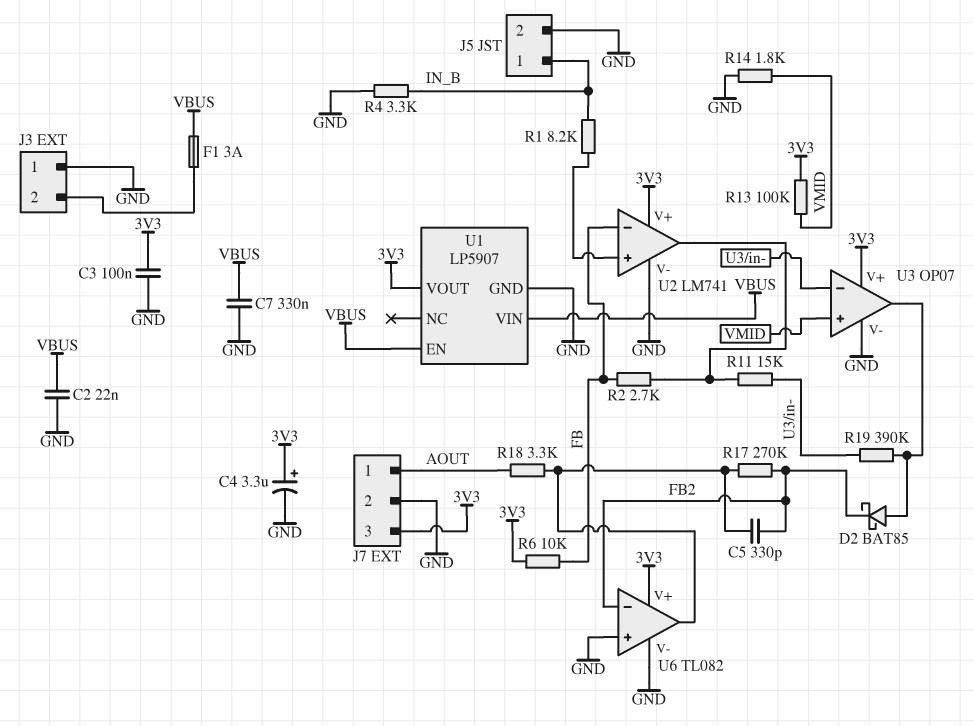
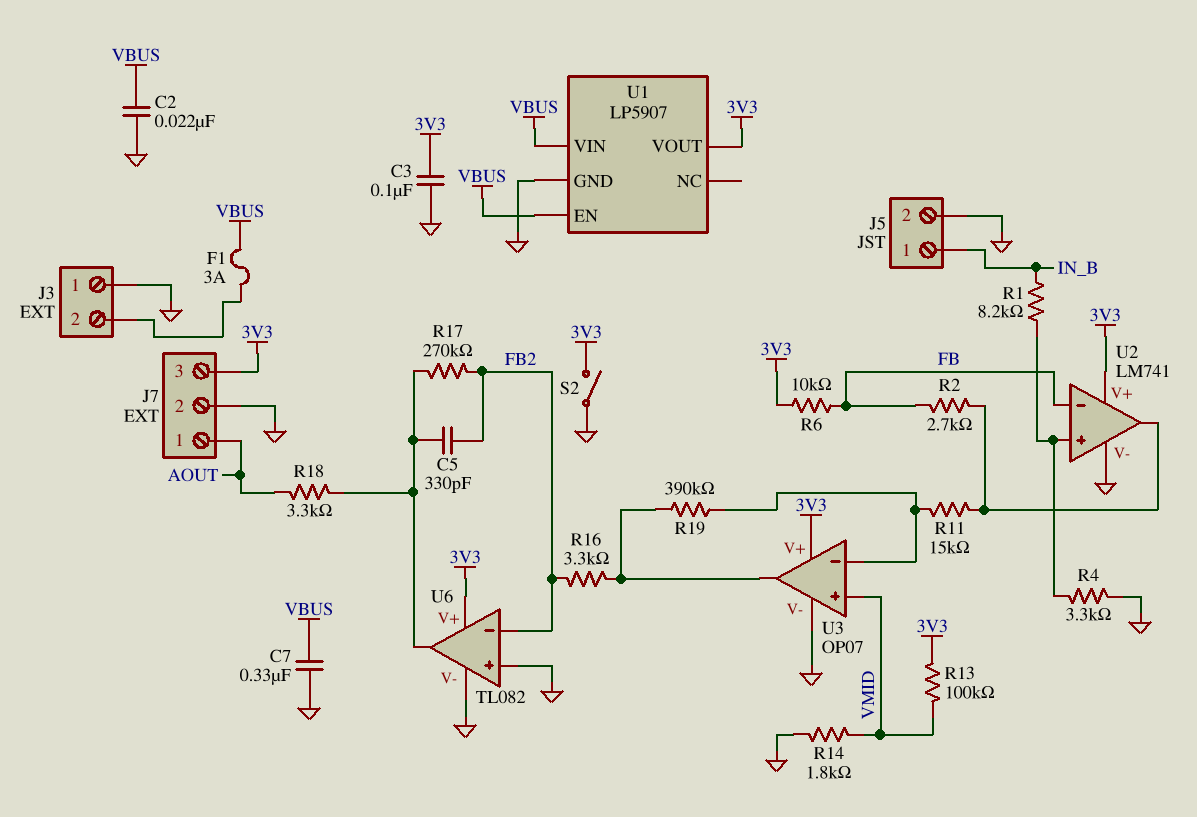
C4: 3.3uF (plus 3V3, minus GND) -> none
D2: schottky BAT85 (A U3/out, K FB2) -> none
R4: 3.3k (GND, IN_B) -> 3.3k (GND, U2/in+)
R16: none -> 3.3k (FB2, U3/out)
S2: none -> switch (3V3, GND)

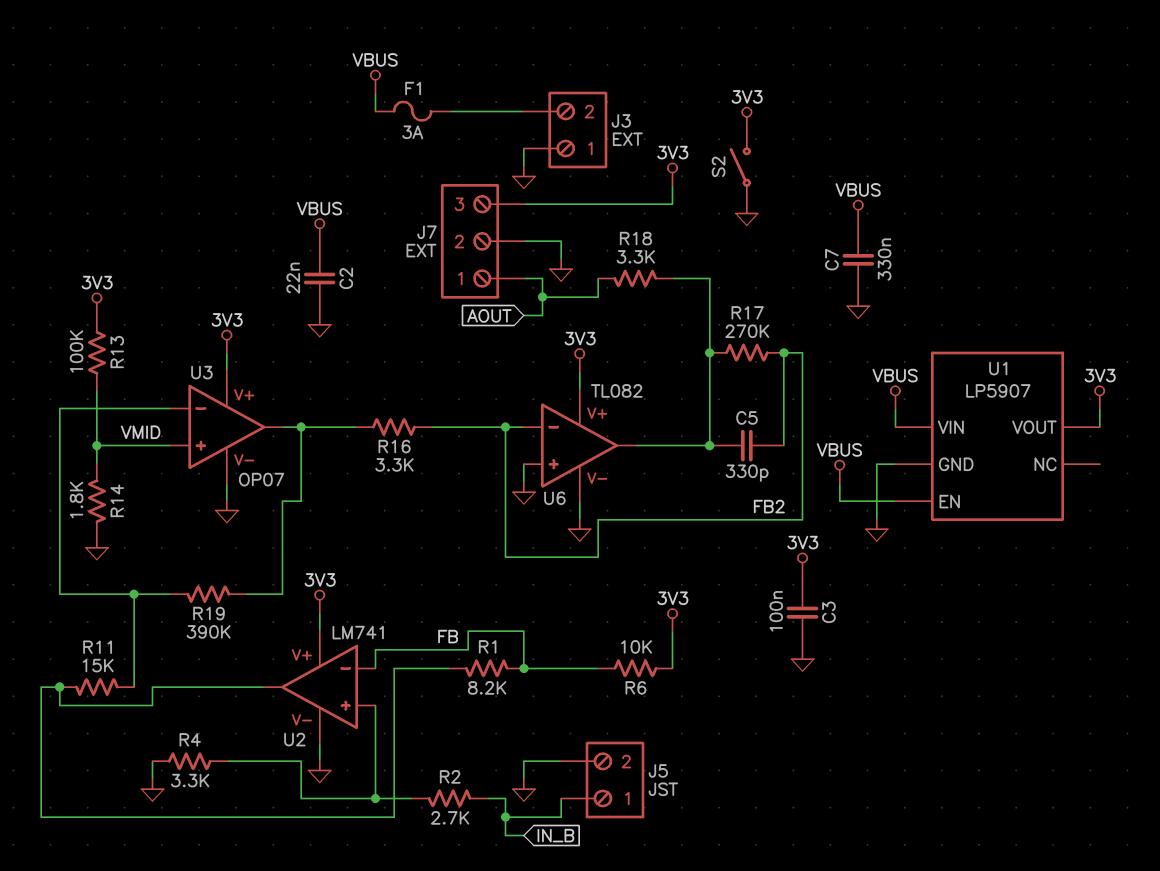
R1: 8.2k (IN_B, U2/in+) -> 8.2k (FB, U2/out)
R2: 2.7k (FB, U2/out) -> 2.7k (IN_B, U2/in+)

